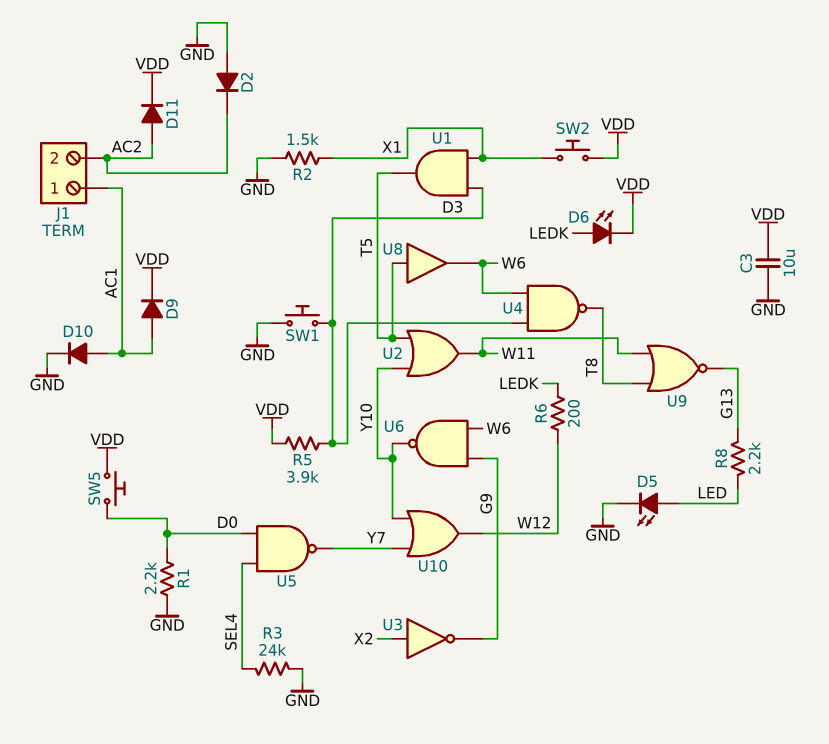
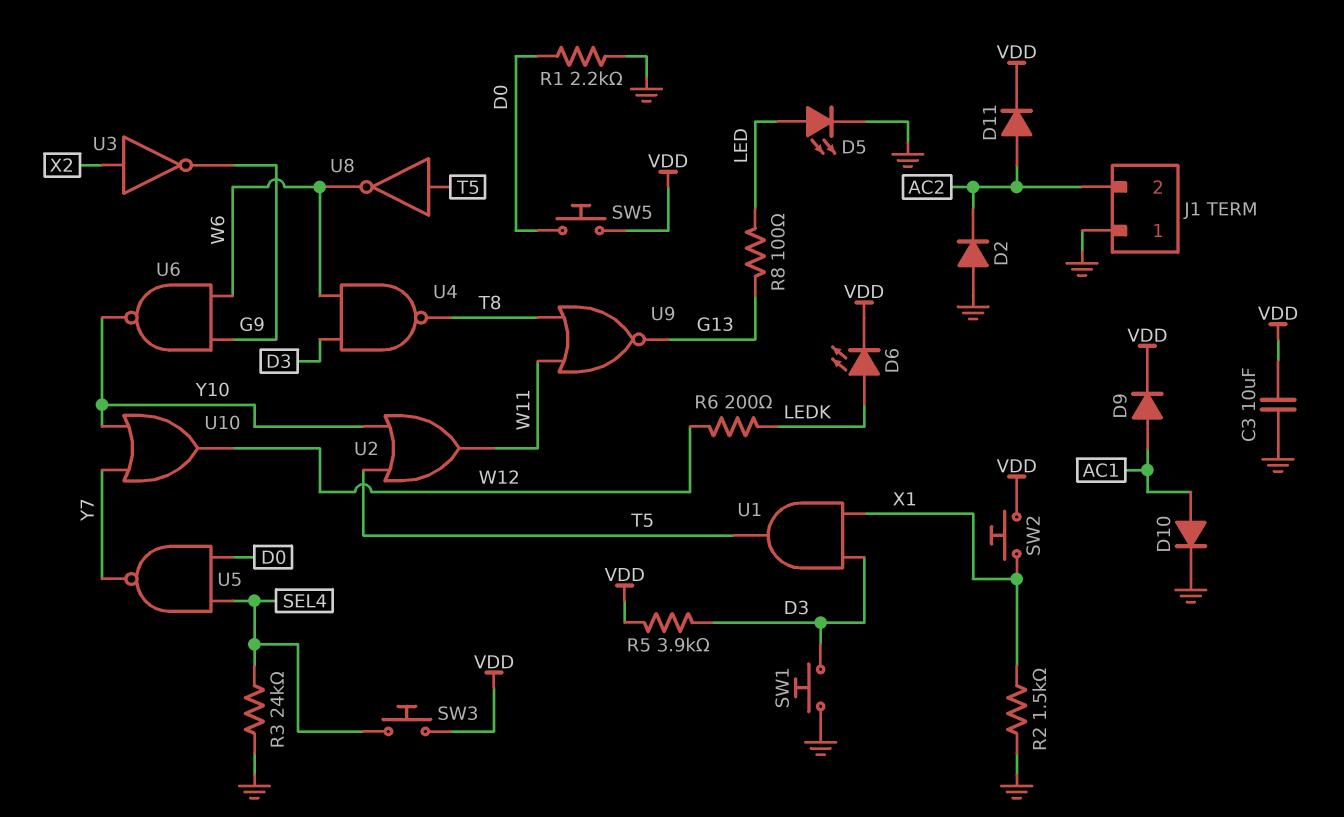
J1 pin 1: AC1 -> GND
R8: 2.2k (G13, LED) -> 100 (G13, LED)
SW3: none -> button (SEL4, VDD)
U8: buffer (in T5, out W6) -> NOT (in T5, out W6)

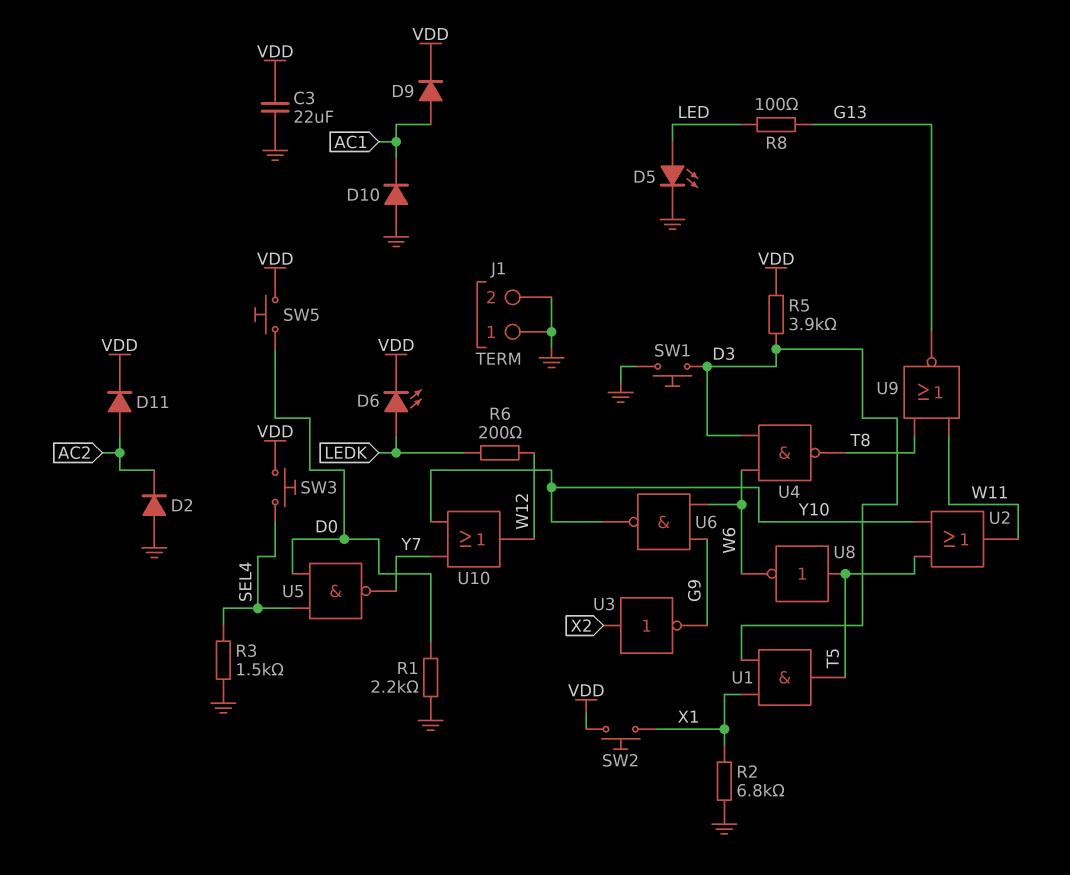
C3: 10uF (GND, VDD) -> 22uF (GND, VDD)
D10: diode (A AC1, K GND) -> diode (A GND, K AC1)
J1 pin 2: AC2 -> GND
R2: 1.5k (GND, X1) -> 6.8k (GND, X1)
R3: 24k (GND, SEL4) -> 1.5k (GND, SEL4)

